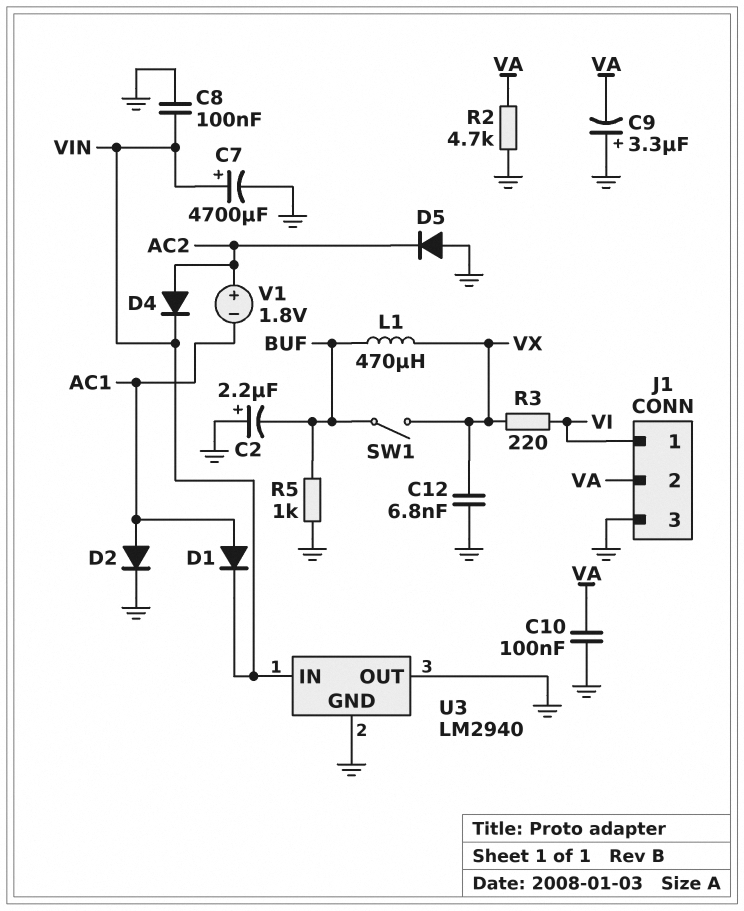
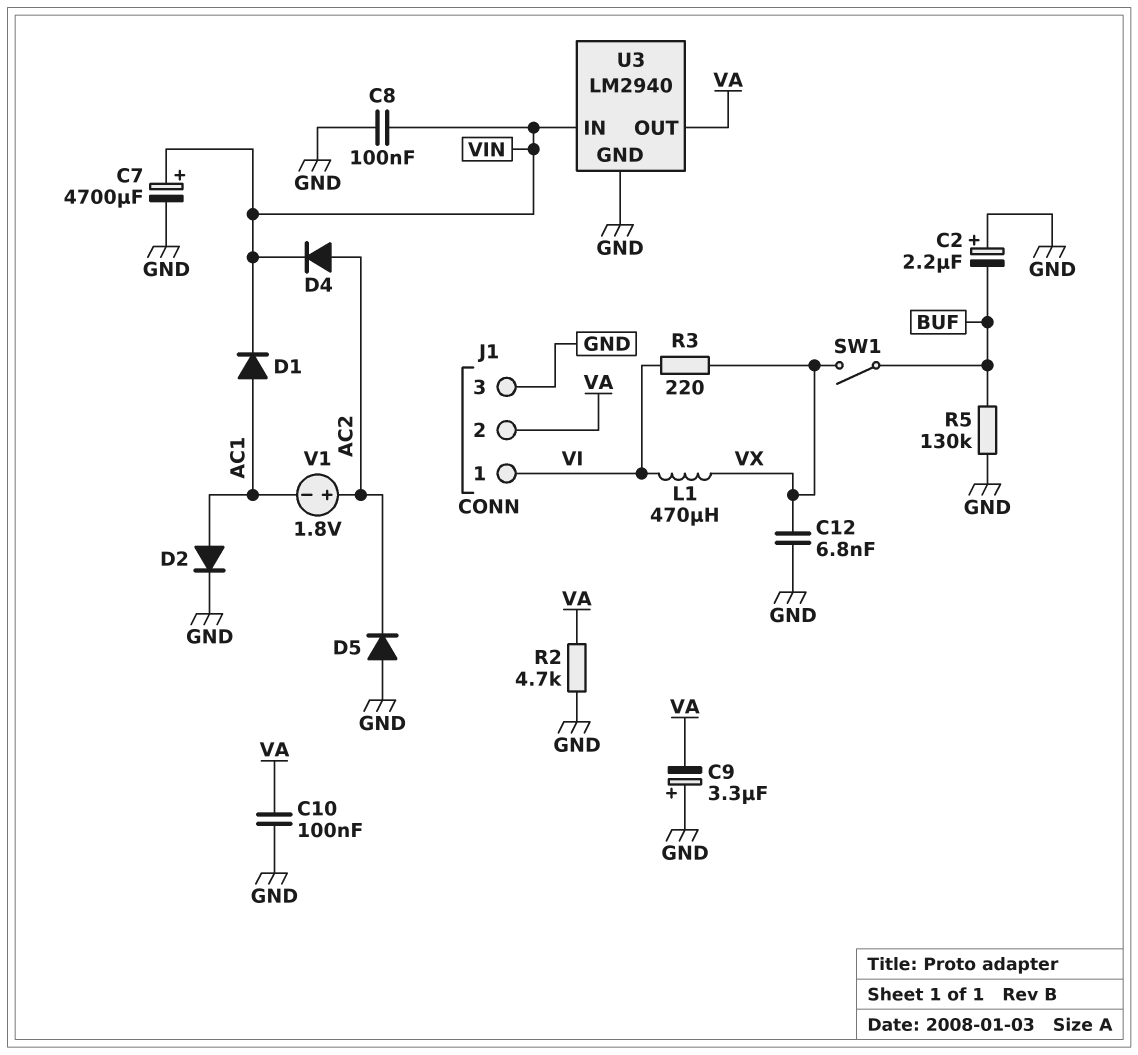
L1: 470uH (BUF, VX) -> 470uH (VI, VX)
R5: 1k (BUF, GND) -> 130k (BUF, GND)
U3 pin OUT: GND -> VA

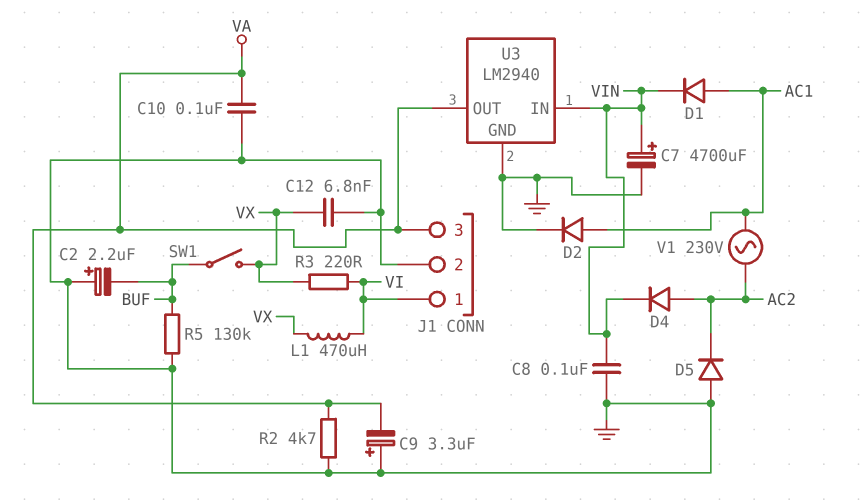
J1 pin 2: VA -> GND
J1 pin 3: GND -> VA
V1: 1.8V (plus AC2, minus AC1) -> AC 230V (AC1, AC2)

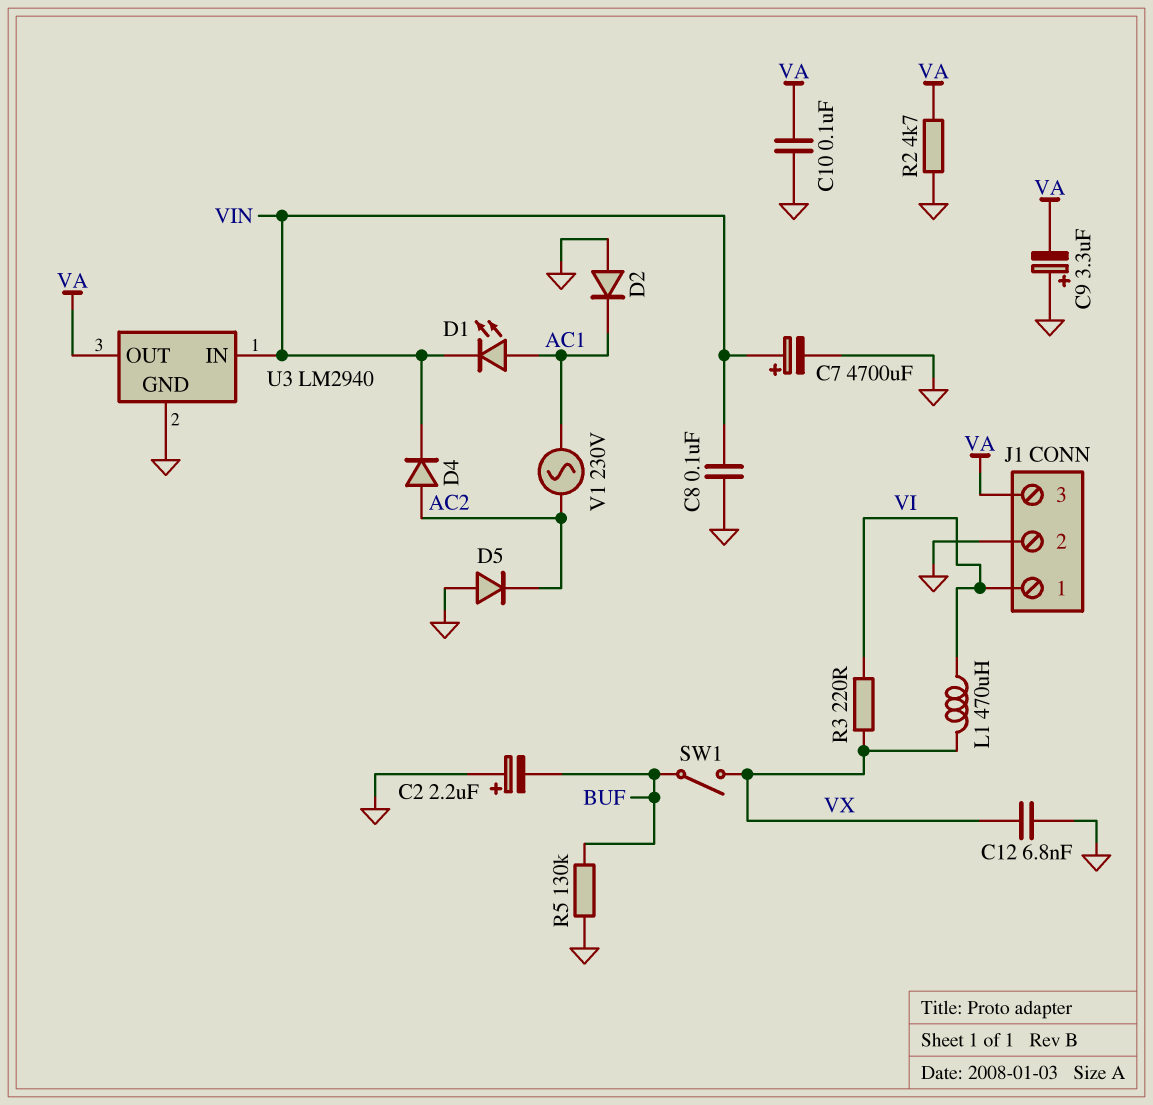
D1: diode (A AC1, K VIN) -> LED (A AC1, K VIN)
D2: diode (A AC1, K GND) -> diode (A GND, K AC1)

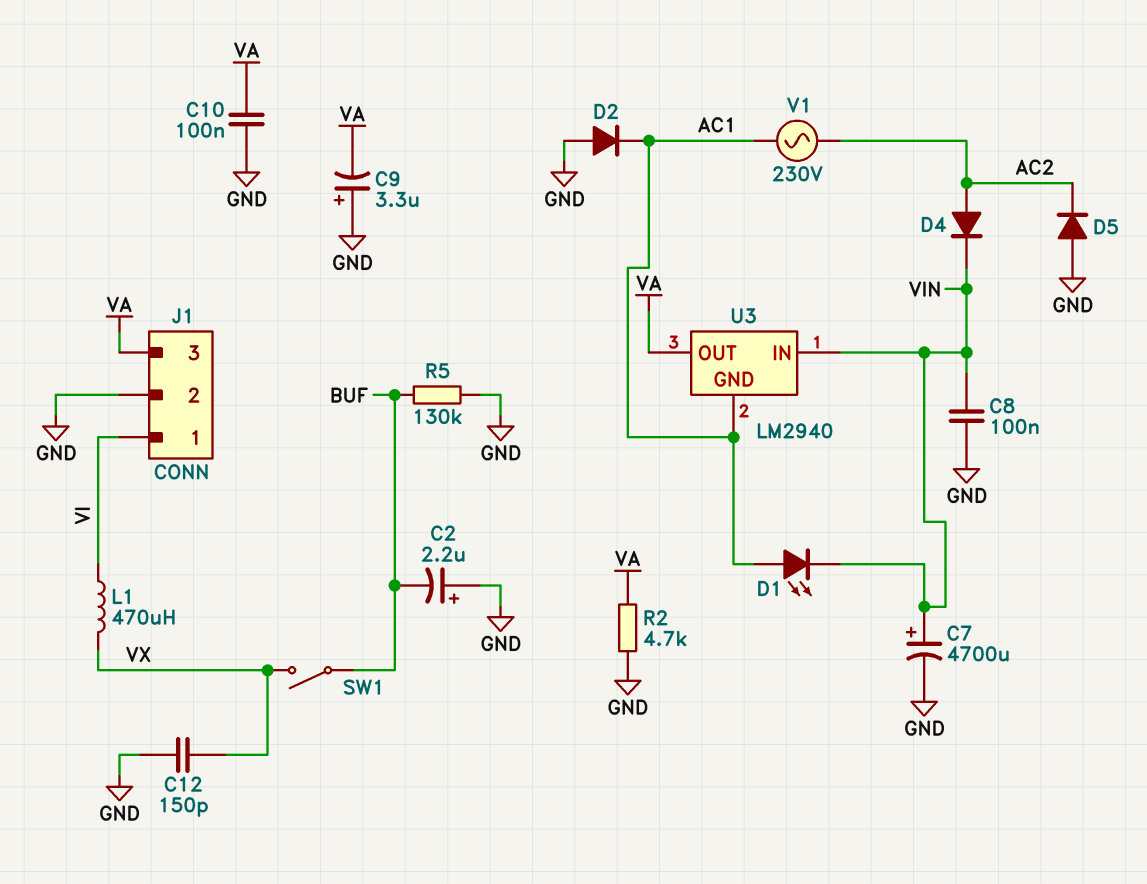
C12: 6.8nF (GND, VX) -> 150pF (GND, VX)
R3: 220 (VI, VX) -> none
U3 pin GND: GND -> AC1

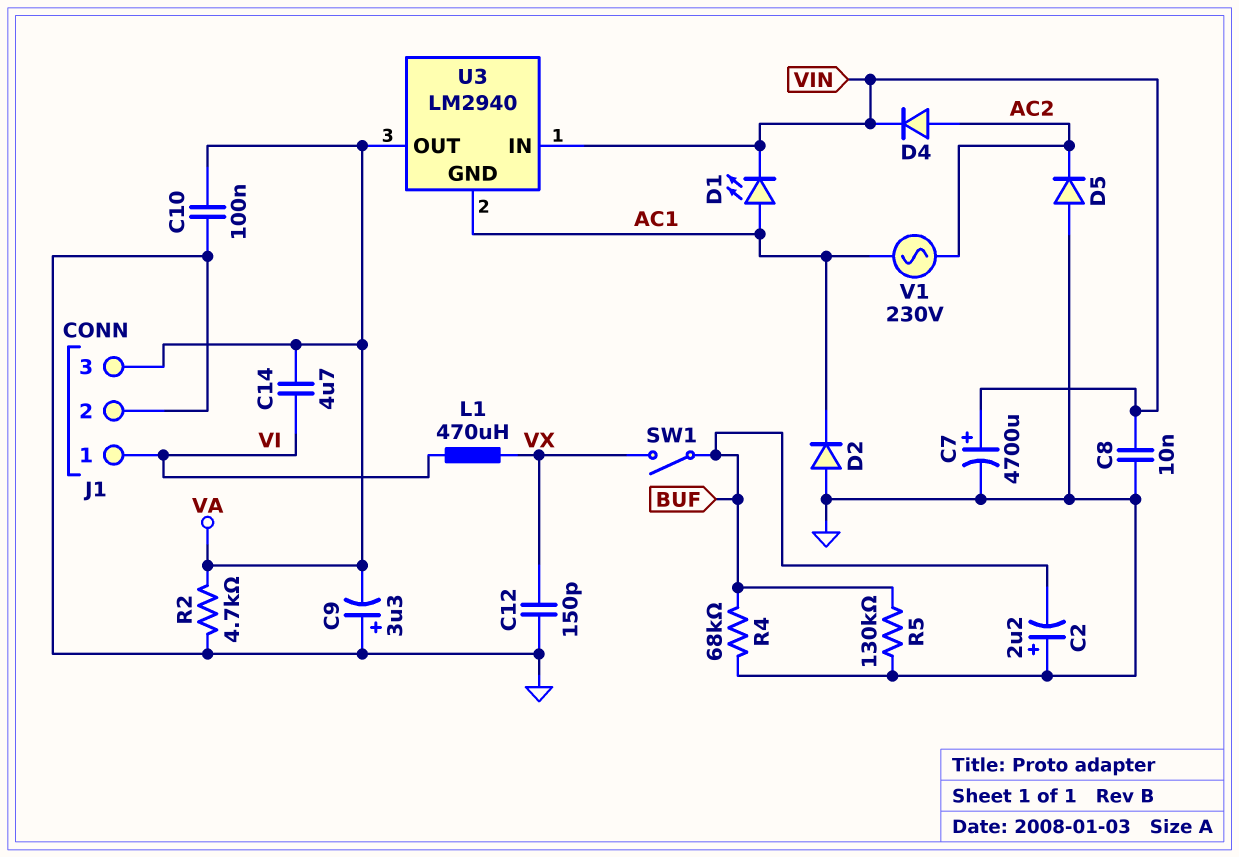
C8: 100nF (GND, VIN) -> 10nF (GND, VIN)
C14: none -> 4.7uF (VA, VI)
R4: none -> 68k (BUF, GND)

